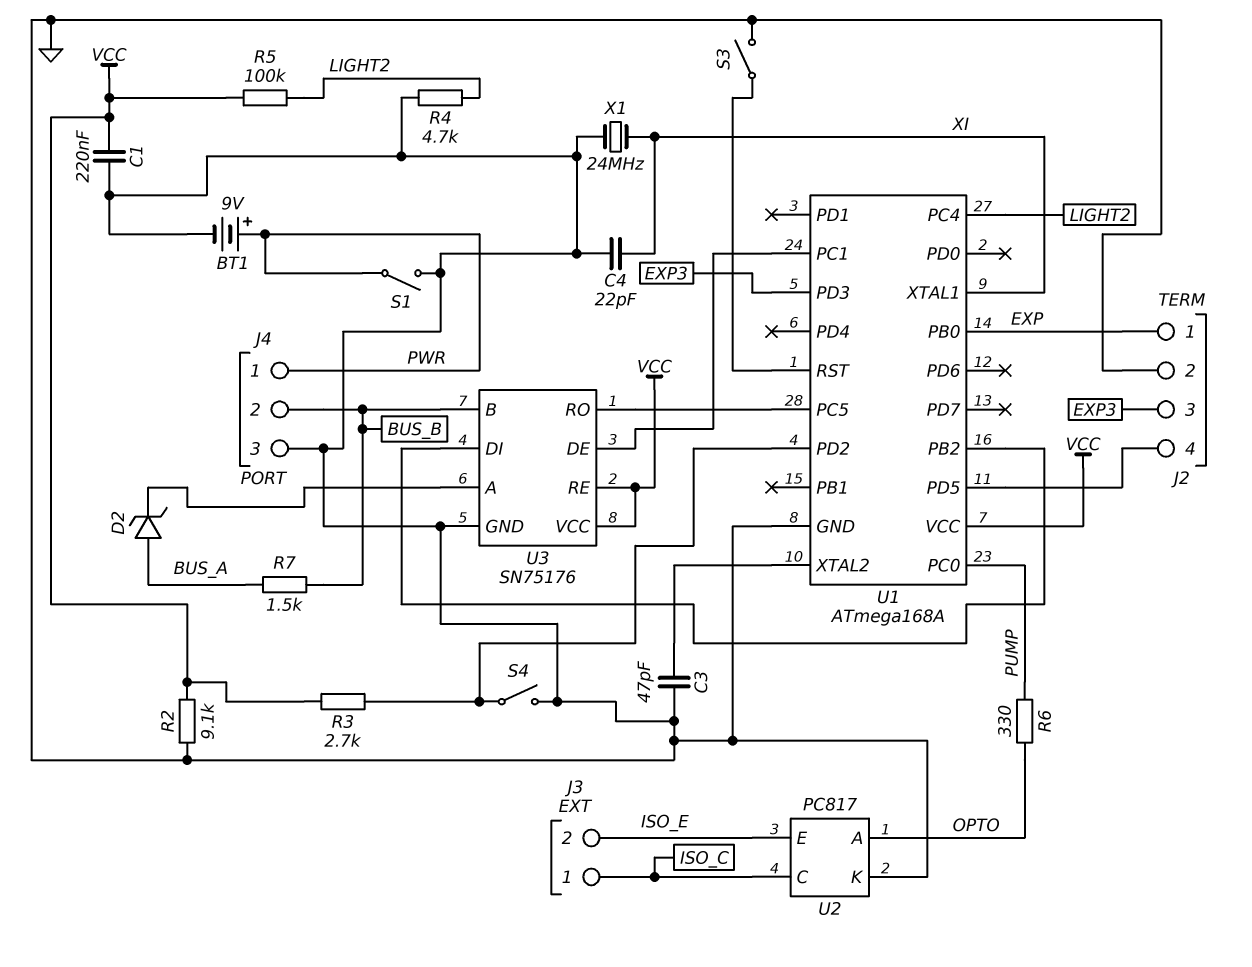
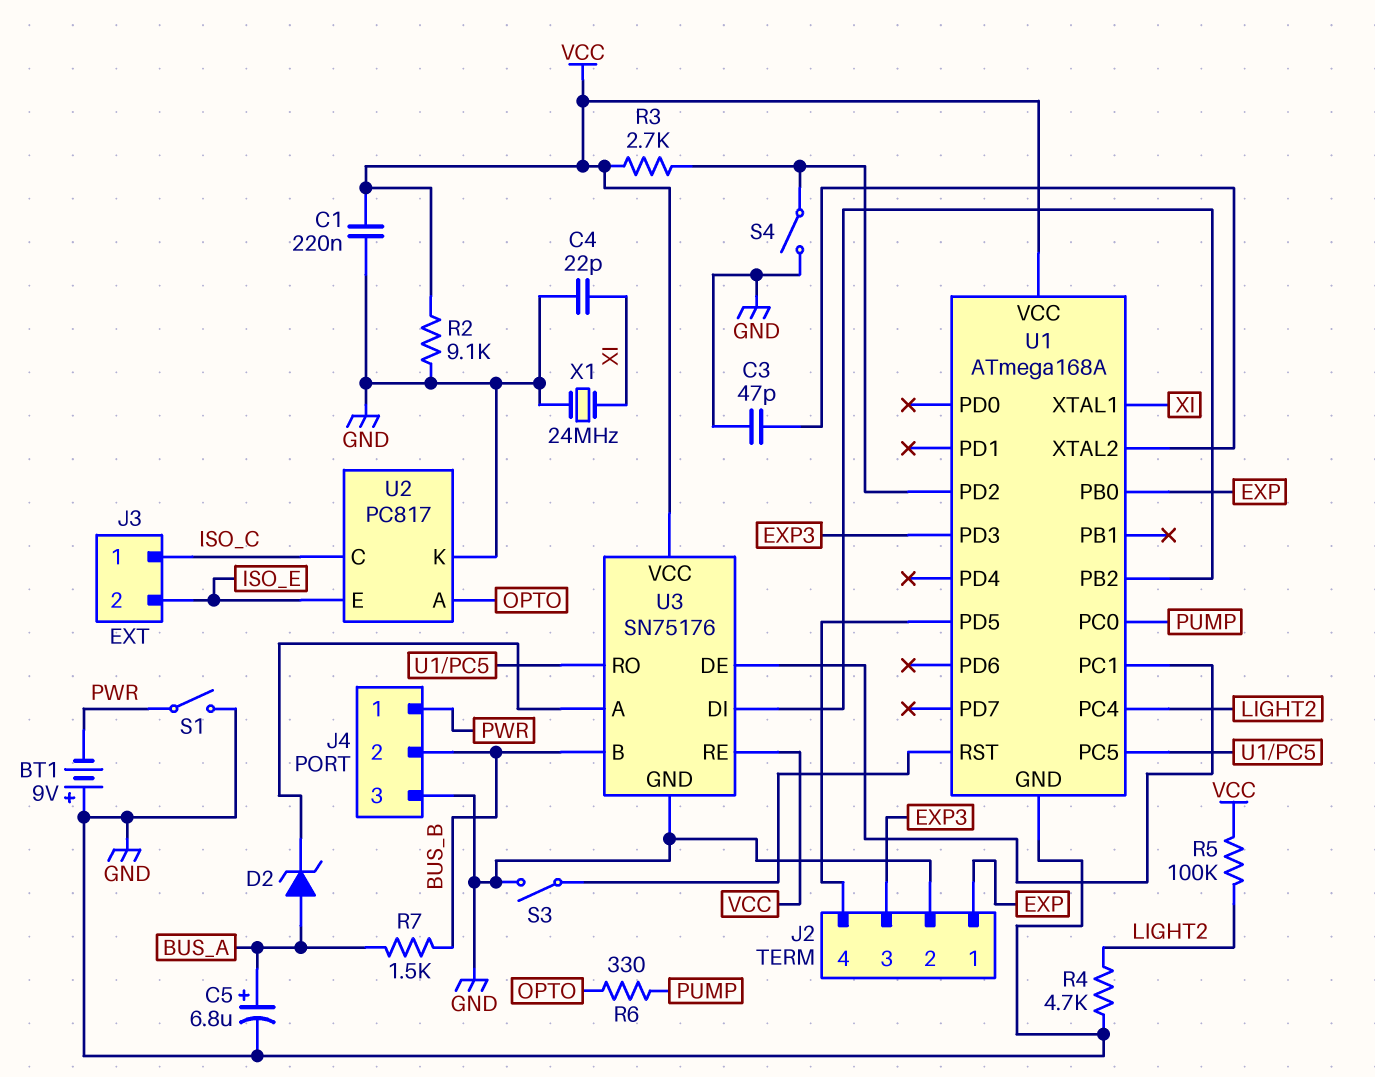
BT1: 9V (plus PWR, minus GND) -> 9V (plus GND, minus PWR)
C5: none -> 6.8uF (plus BUS_A, minus GND)

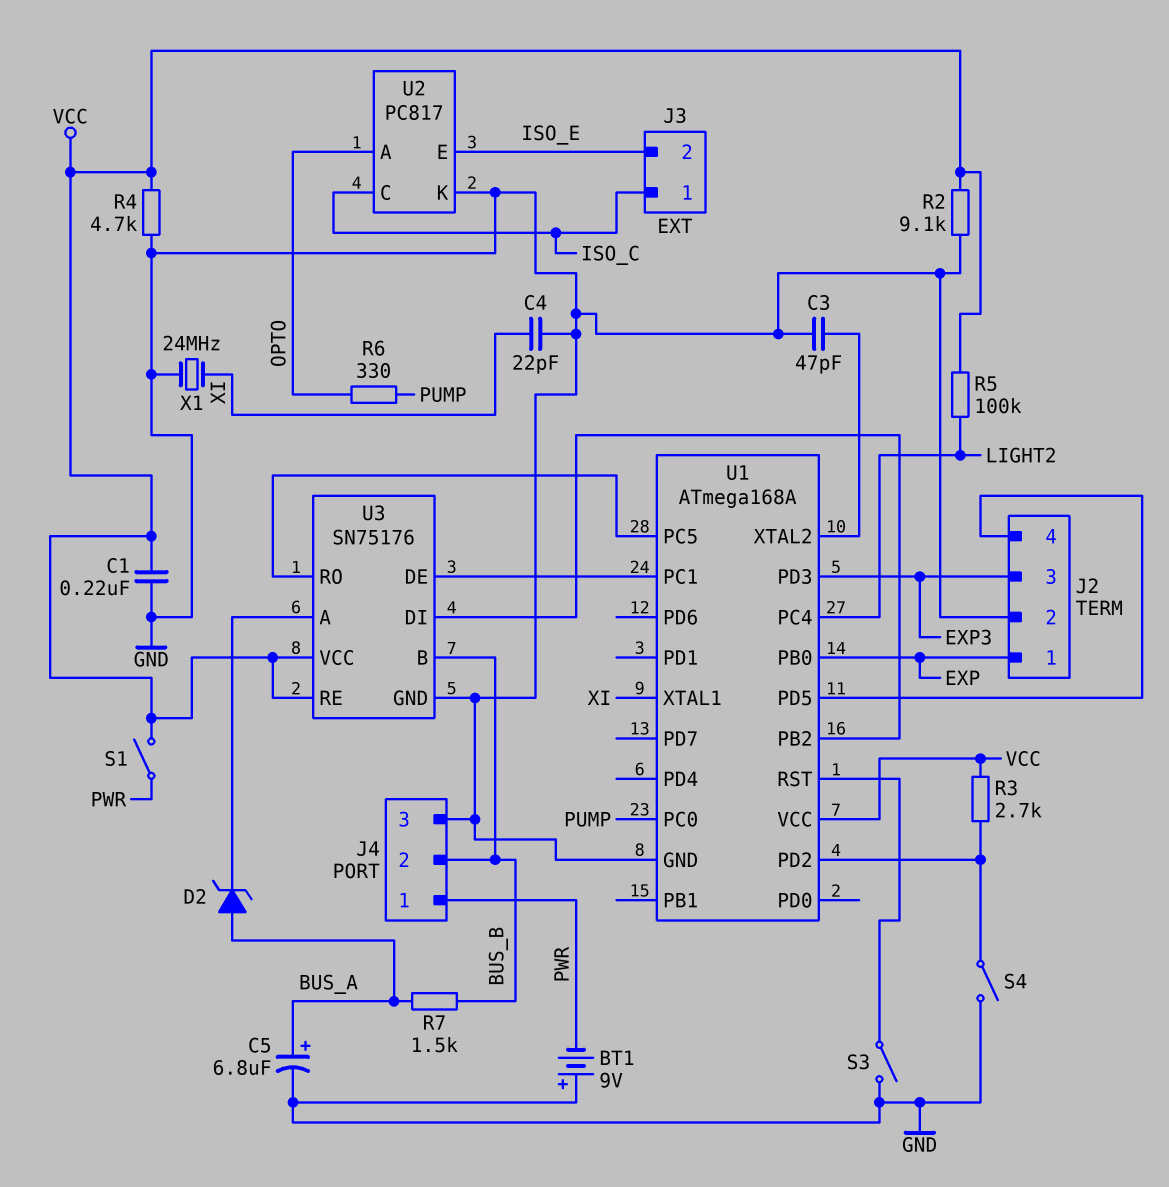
R4: 4.7k (GND, LIGHT2) -> 4.7k (GND, VCC)
S1: switch (GND, PWR) -> switch (PWR, VCC)

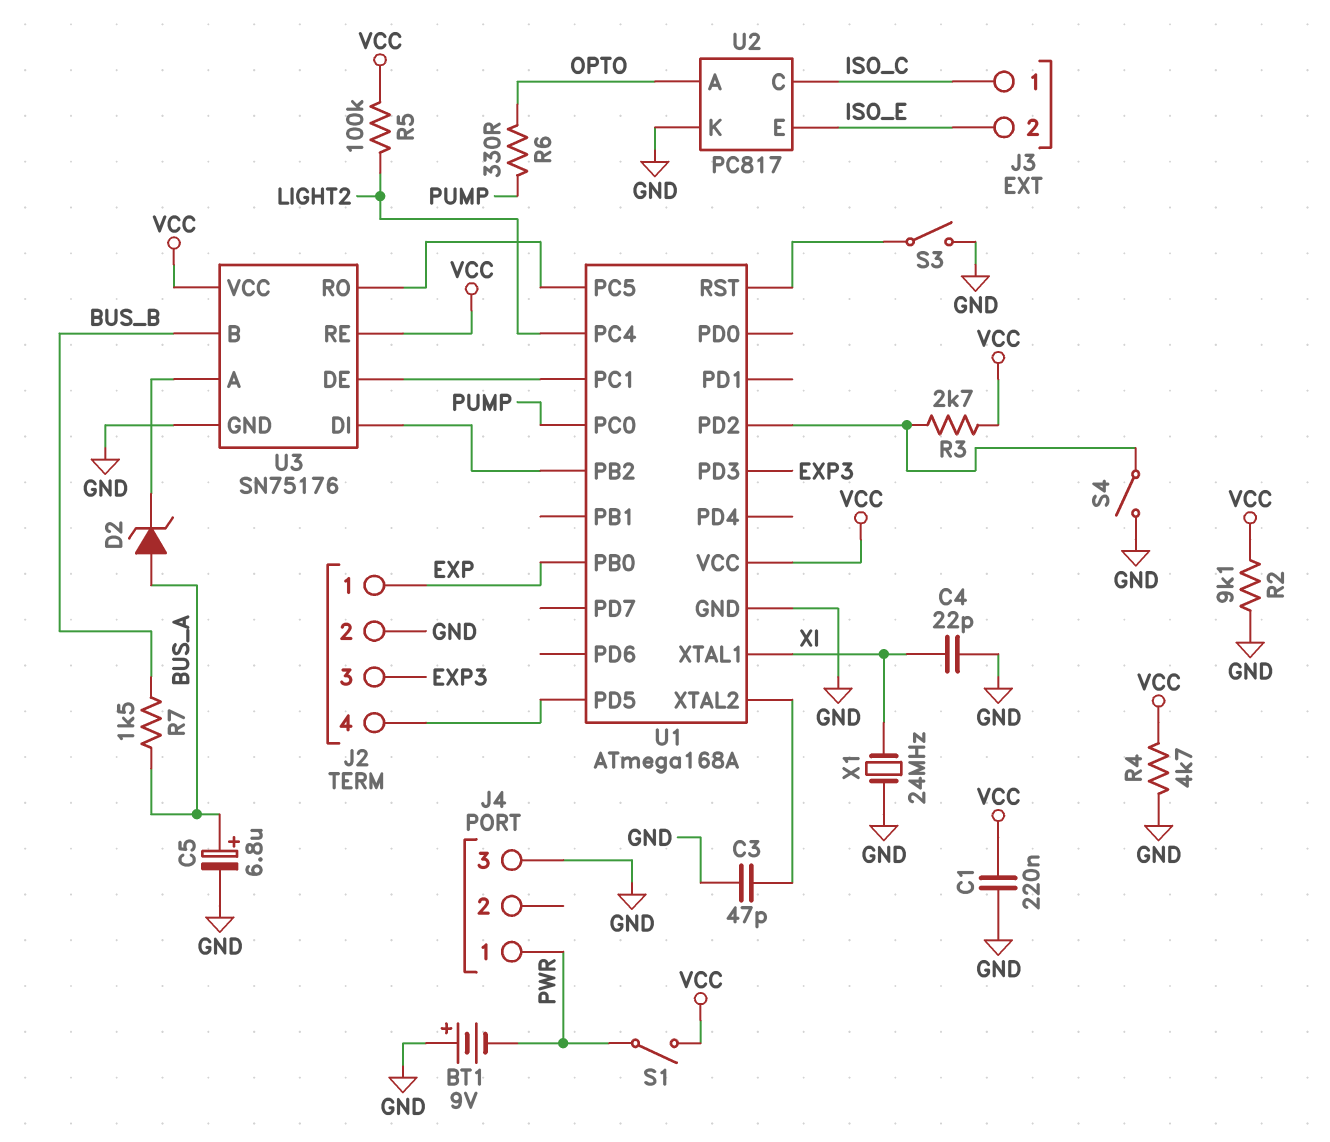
J4 pin 2: BUS_B -> none

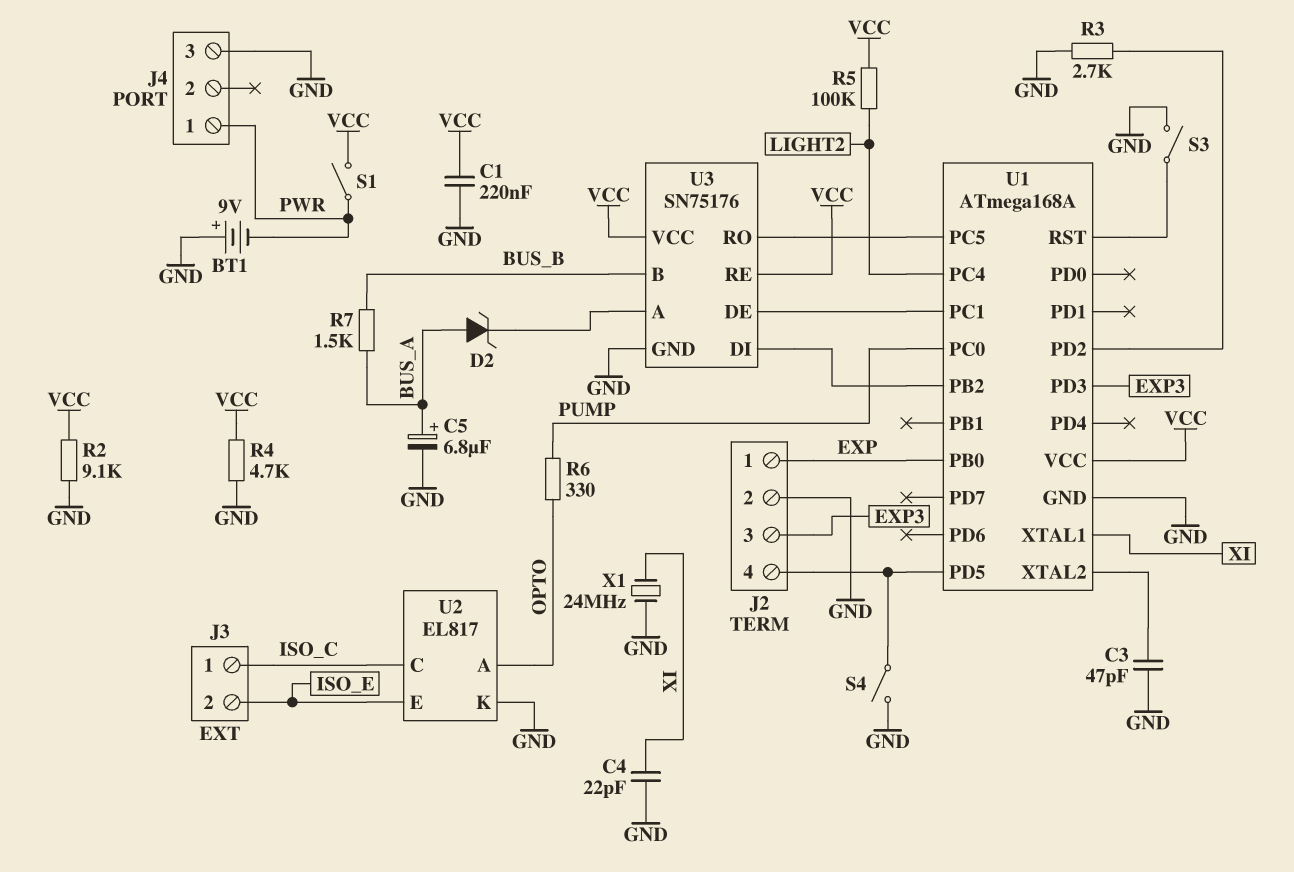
R3: 2.7k (U1/PD2, VCC) -> 2.7k (GND, U1/PD2)
S4: switch (GND, U1/PD2) -> switch (GND, J2/4)
U2: PC817 -> EL817

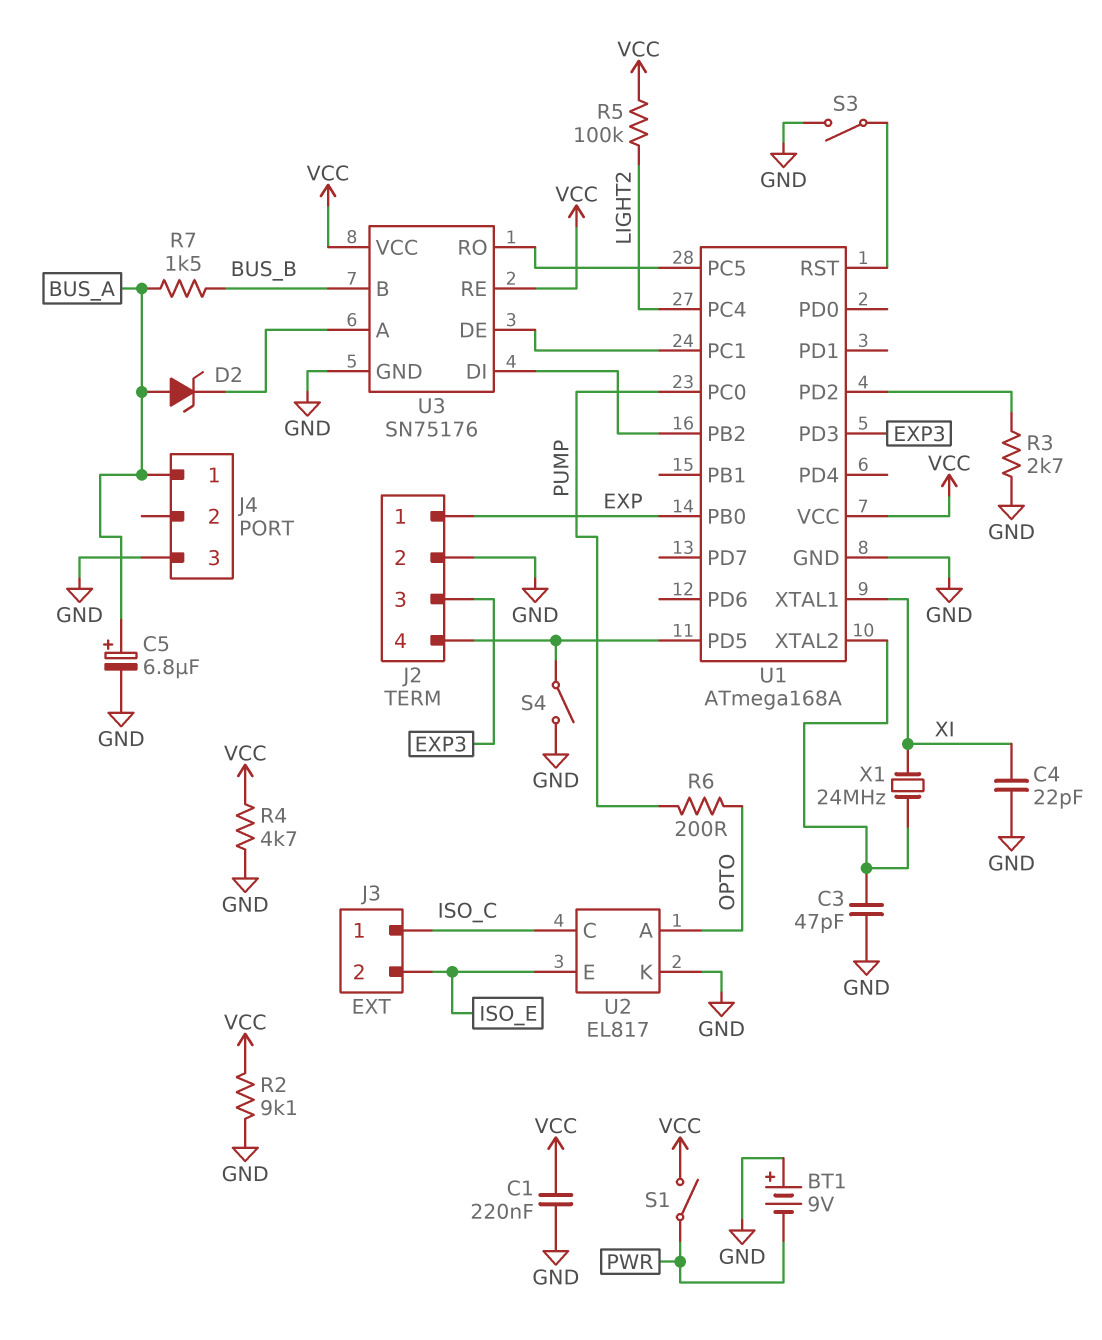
J4 pin 1: PWR -> BUS_A
R6: 330 (OPTO, PUMP) -> 200 (OPTO, PUMP)
X1: 24MHz (GND, XI) -> 24MHz (U1/XTAL2, XI)

